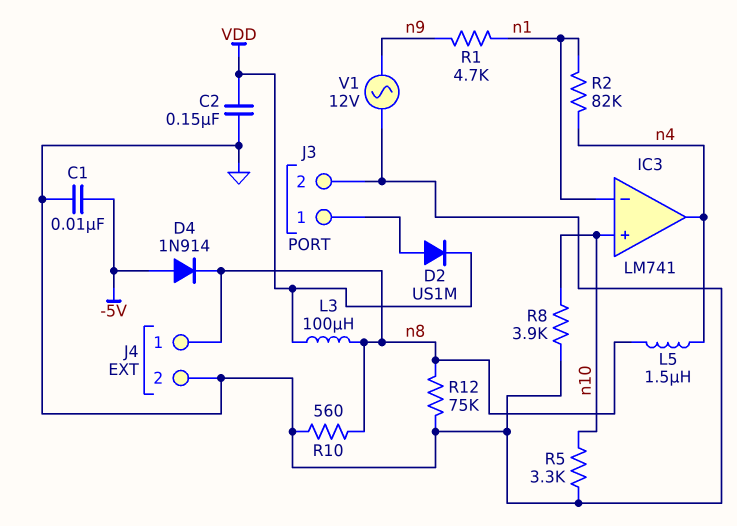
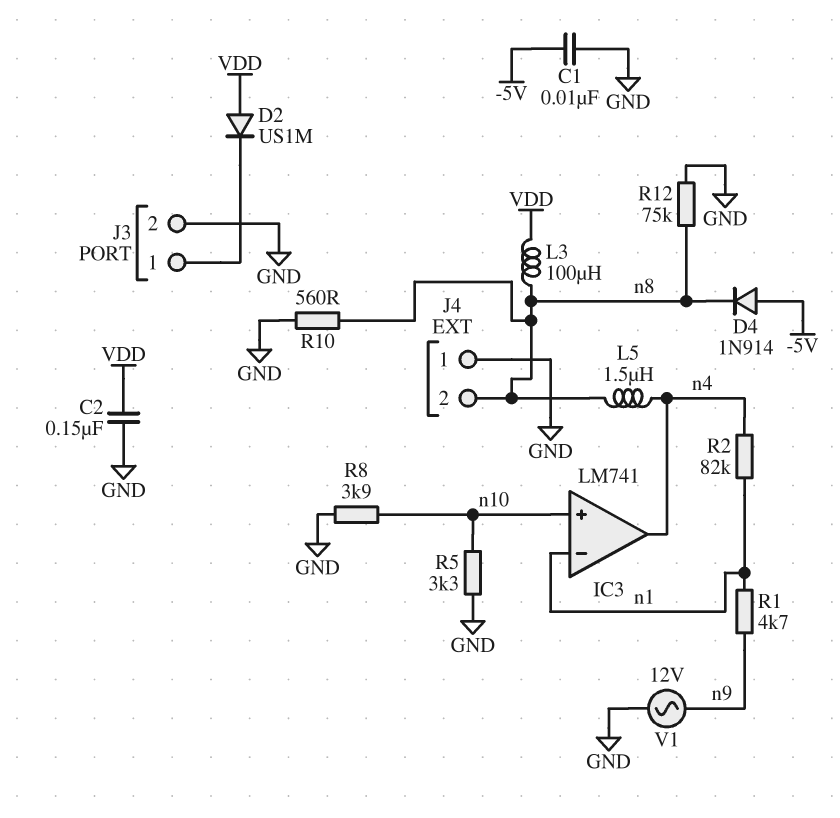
D2: diode US1M (A J3/1, K VDD) -> diode US1M (A VDD, K J3/1)
J4 pin 1: n8 -> GND
J4 pin 2: GND -> n8

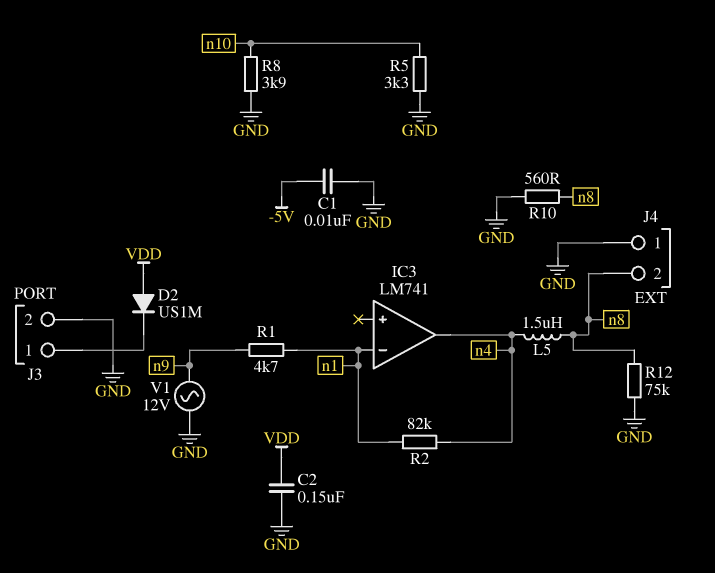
D4: diode 1N914 (A -5V, K n8) -> none
IC3 pin in+: n10 -> none
L3: 100uH (VDD, n8) -> none

